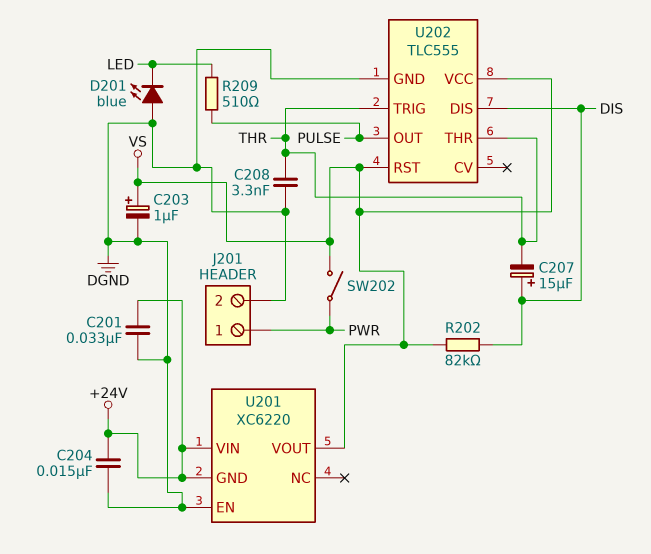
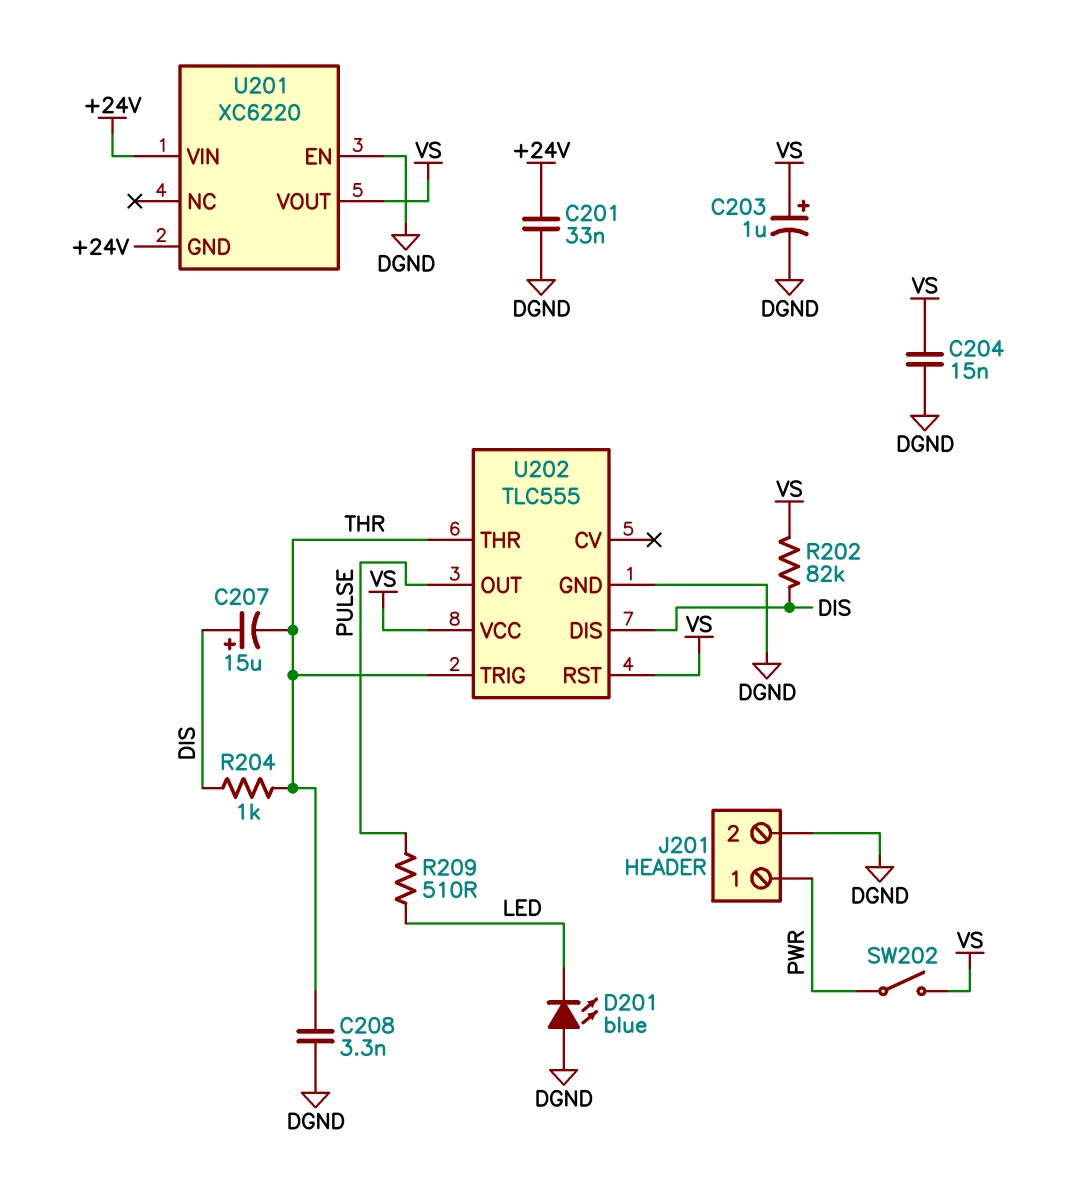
C204: 15nF (+24V, DGND) -> 15nF (DGND, VS)
R204: none -> 1k (DIS, THR)

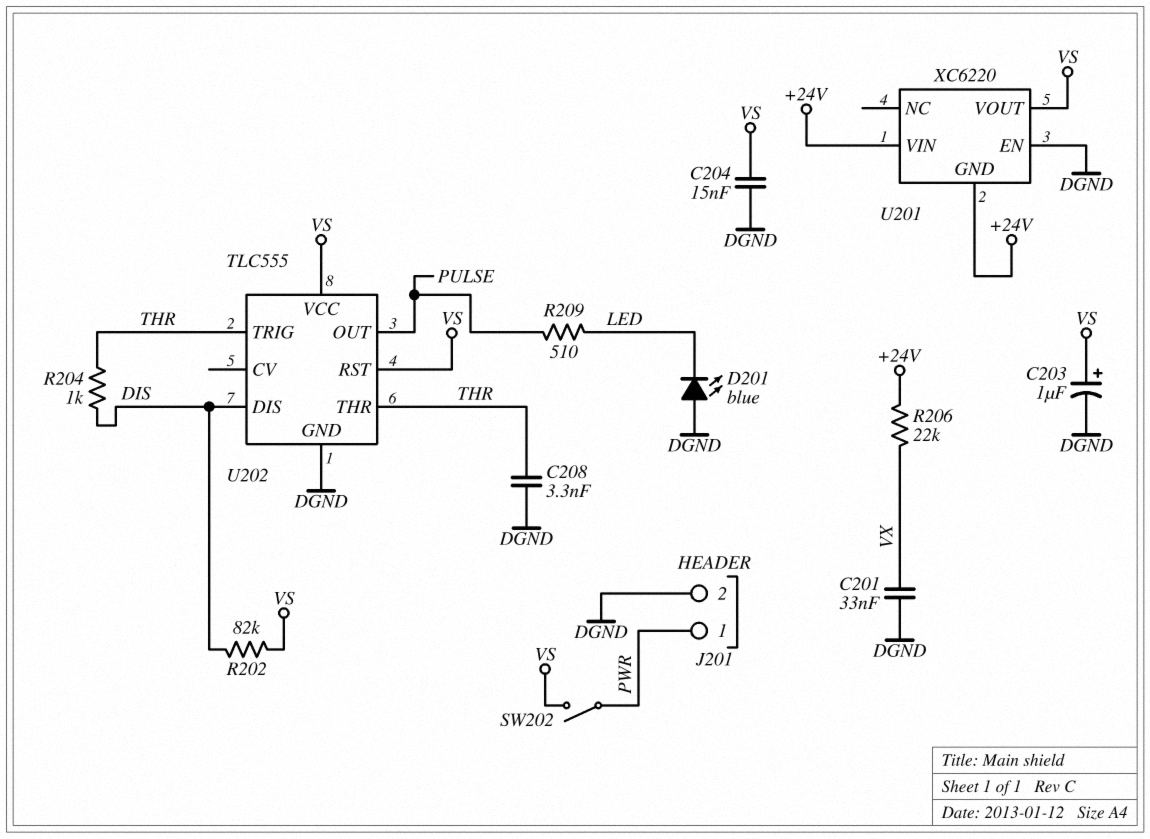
C201: 33nF (+24V, DGND) -> 33nF (DGND, VX)
C207: 15uF (plus DIS, minus THR) -> none
R206: none -> 22k (+24V, VX)

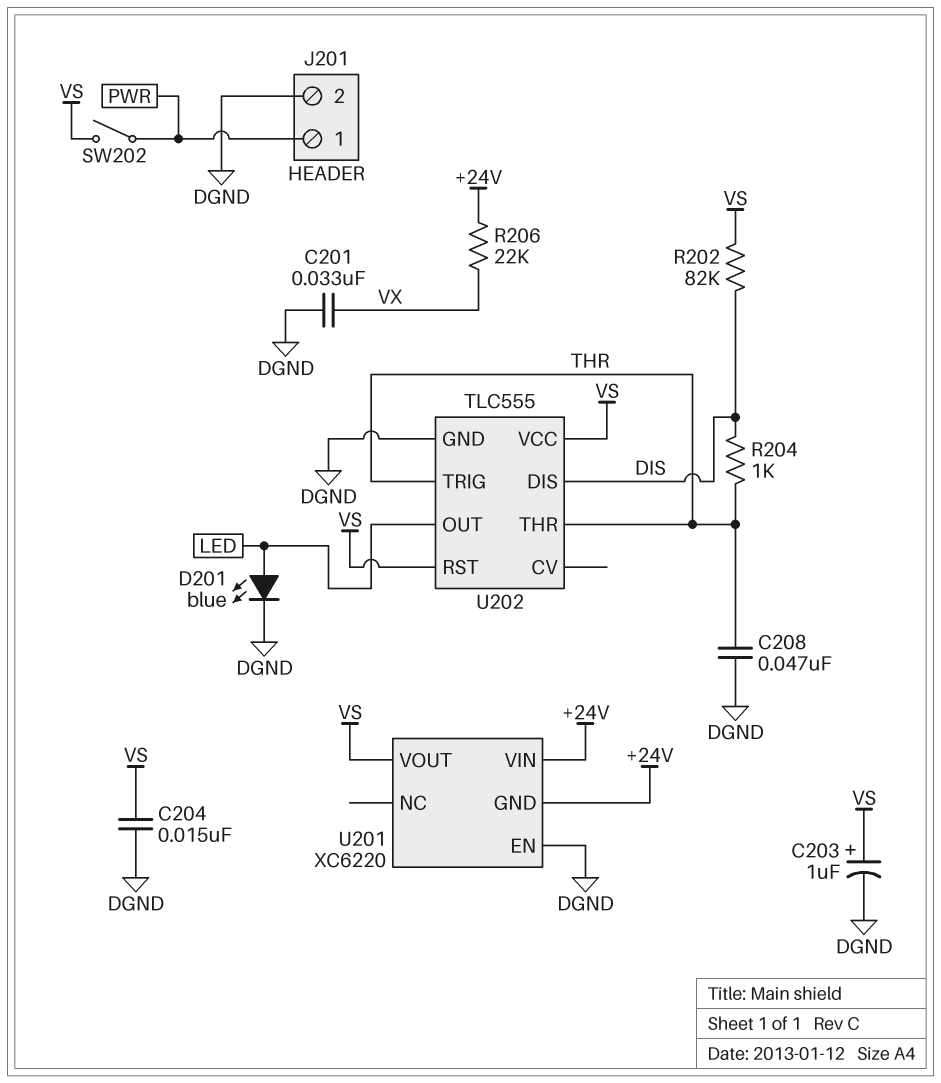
C208: 3.3nF (DGND, THR) -> 47nF (DGND, THR)
D201: LED blue (A DGND, K LED) -> LED blue (A LED, K DGND)
R209: 510 (LED, PULSE) -> none
U202 pin OUT: PULSE -> LED

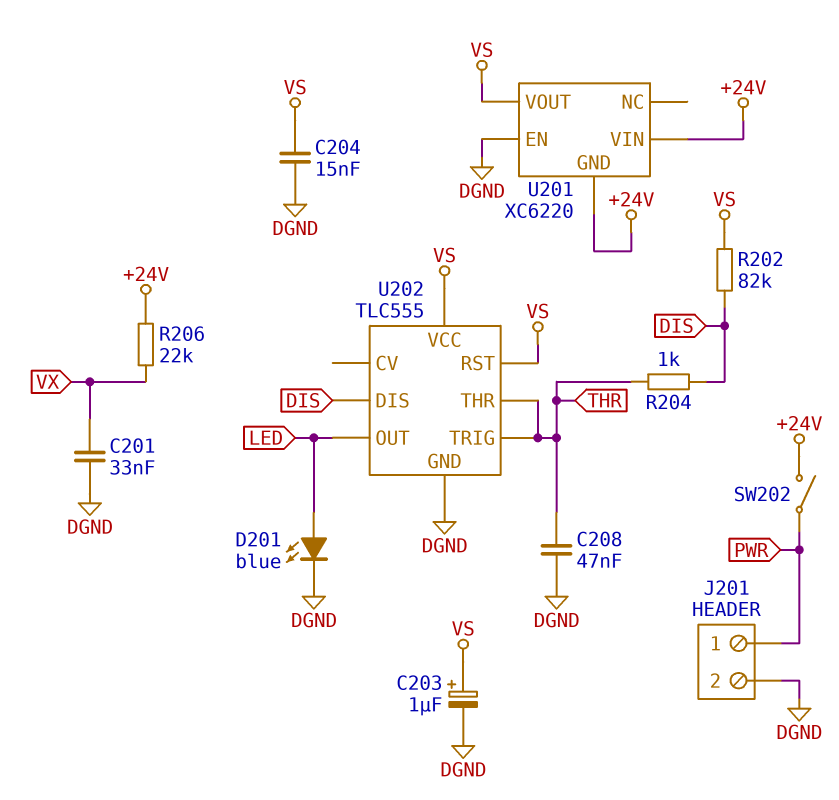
SW202: switch (PWR, VS) -> switch (+24V, PWR)

